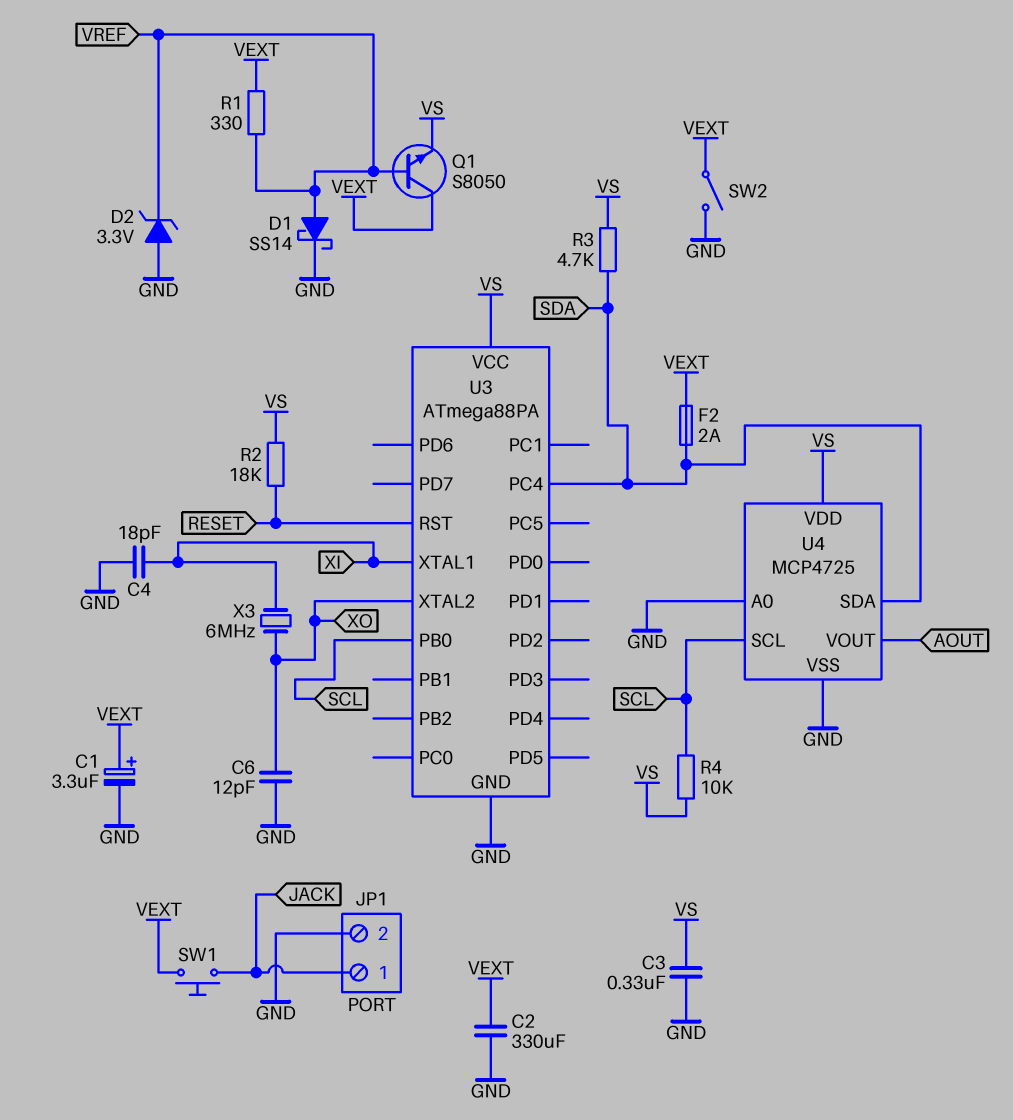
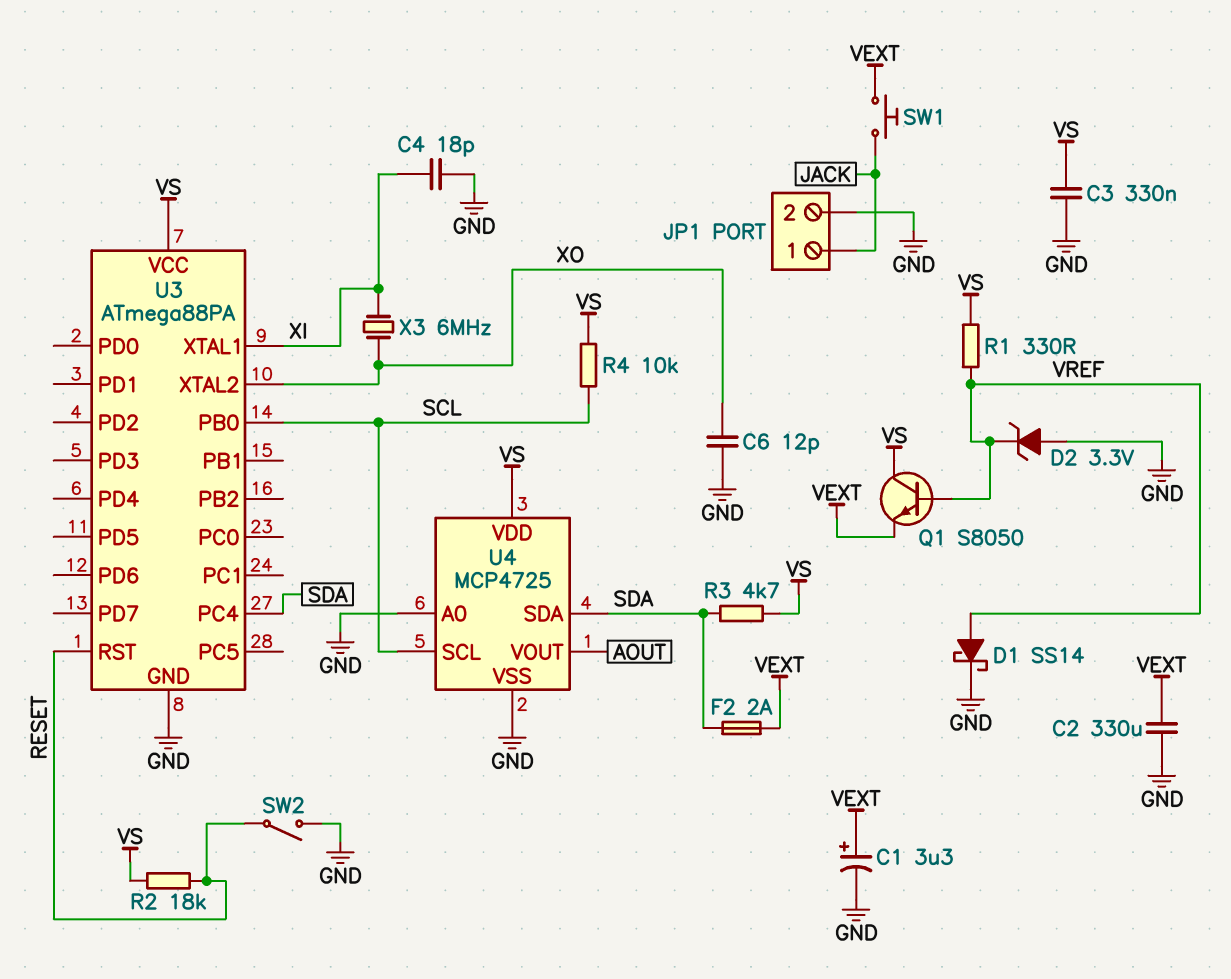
Q1: NPN S8050 (B VREF, C VEXT, E VS) -> NPN S8050 (B VREF, C VS, E VEXT)
R1: 330 (VEXT, VREF) -> 330 (VREF, VS)
SW2: switch (GND, VEXT) -> switch (GND, RESET)

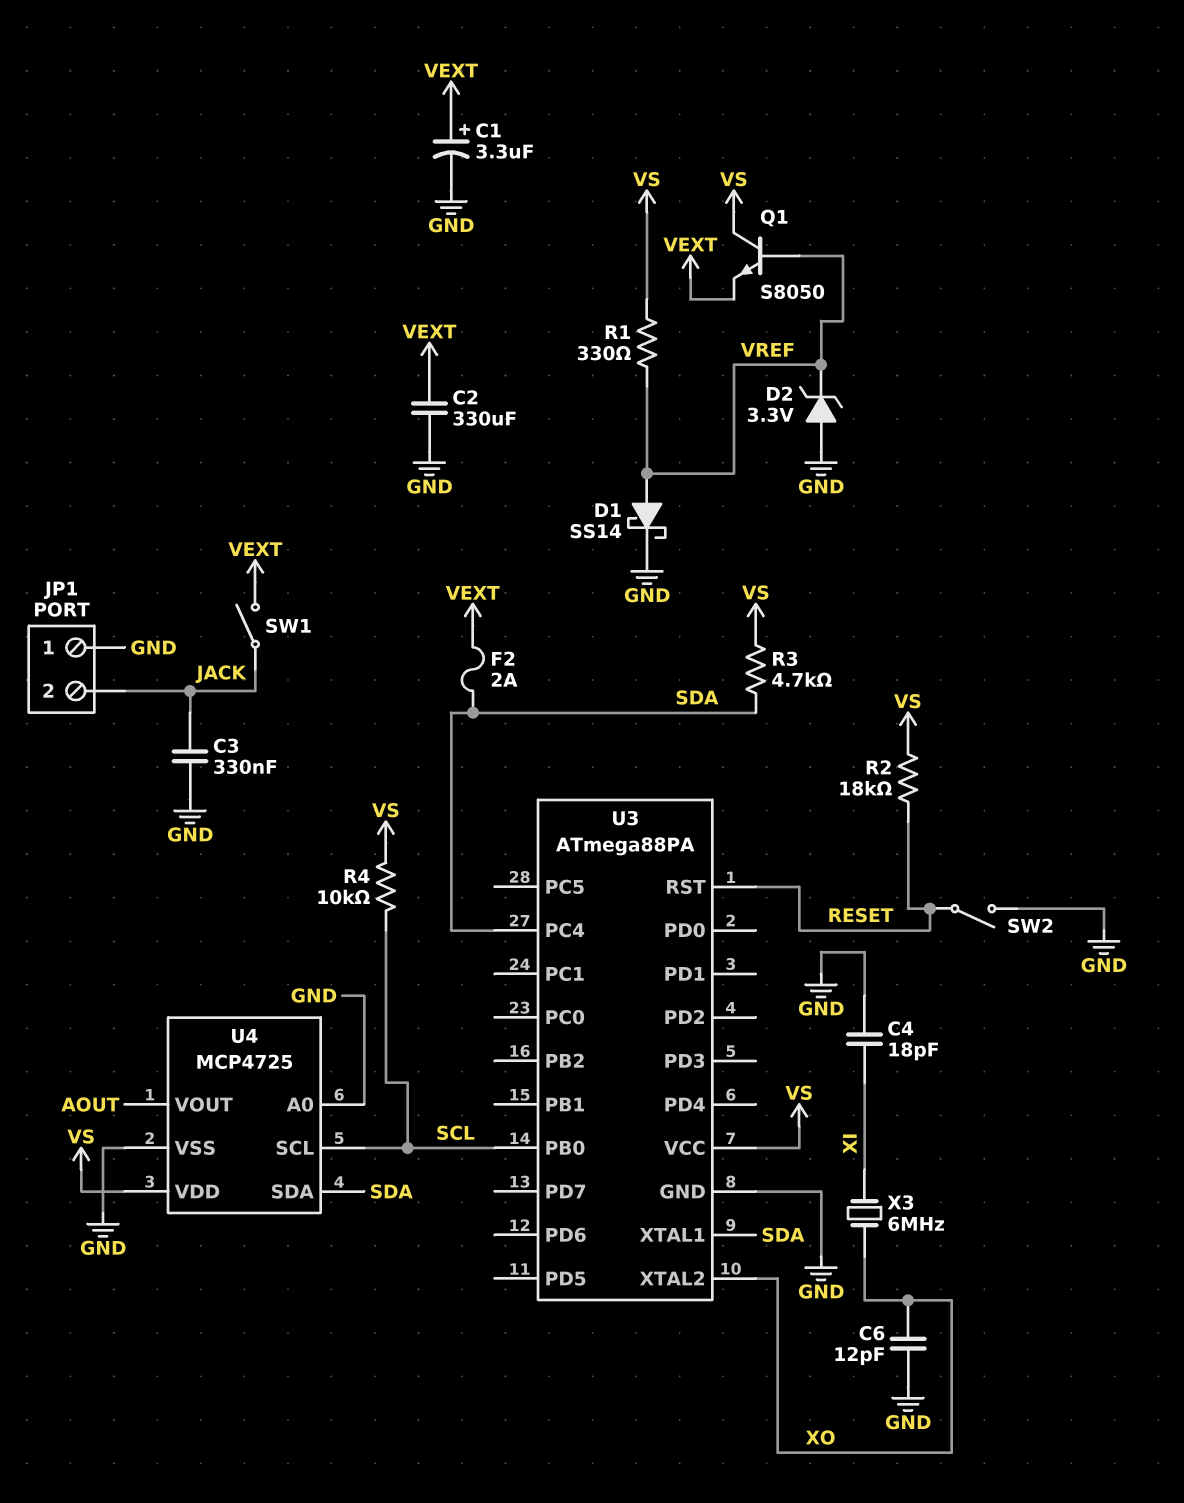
C3: 330nF (GND, VS) -> 330nF (GND, JACK)
JP1 pin 1: JACK -> GND
JP1 pin 2: GND -> JACK
SW1: button (JACK, VEXT) -> switch (JACK, VEXT)
U3 pin XTAL1: XI -> SDA

